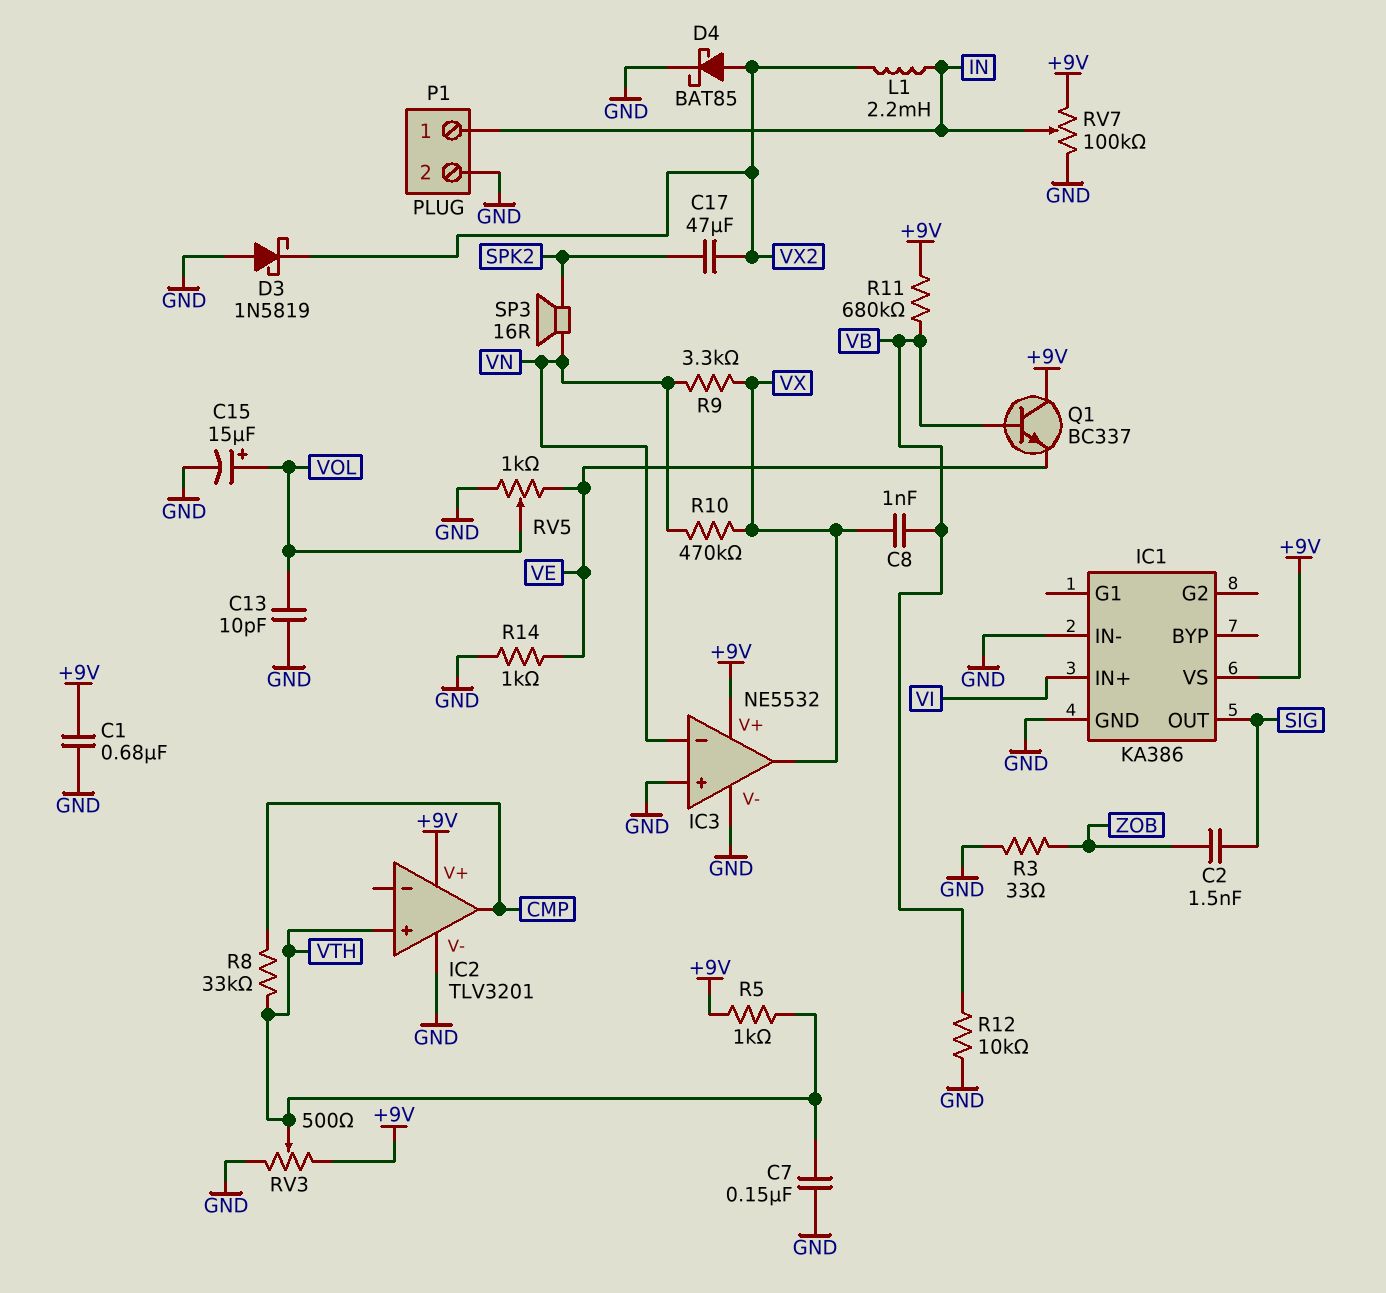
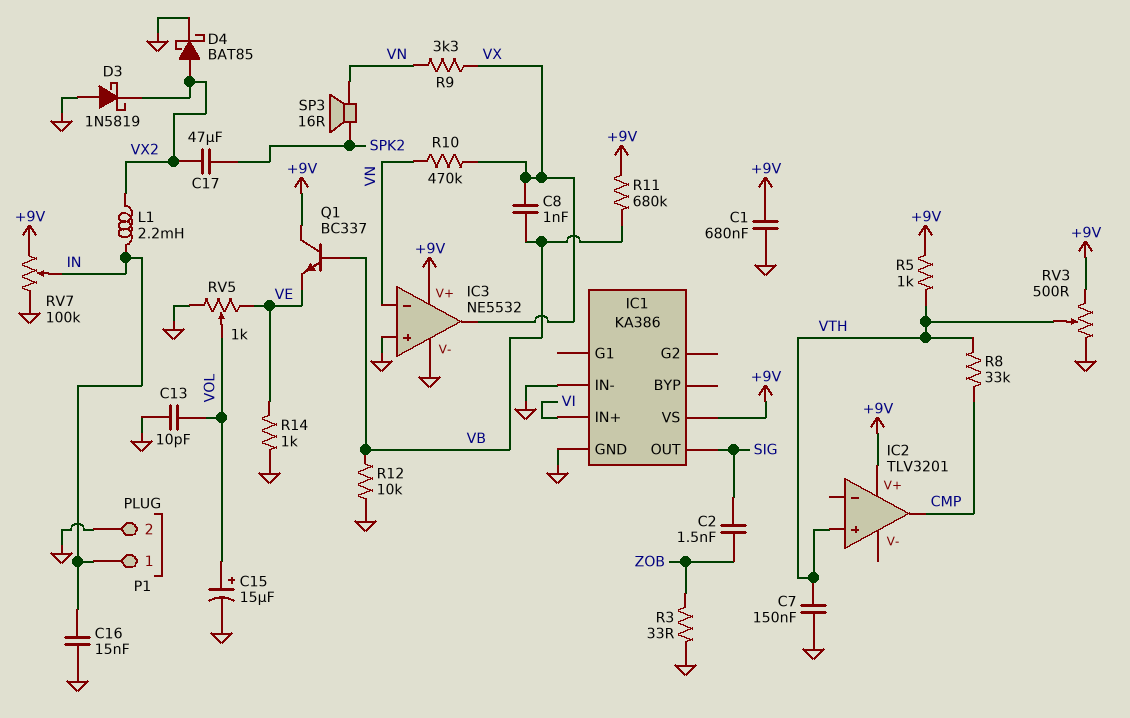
C16: none -> 15nF (GND, IN)
IC2 pin V-: GND -> none

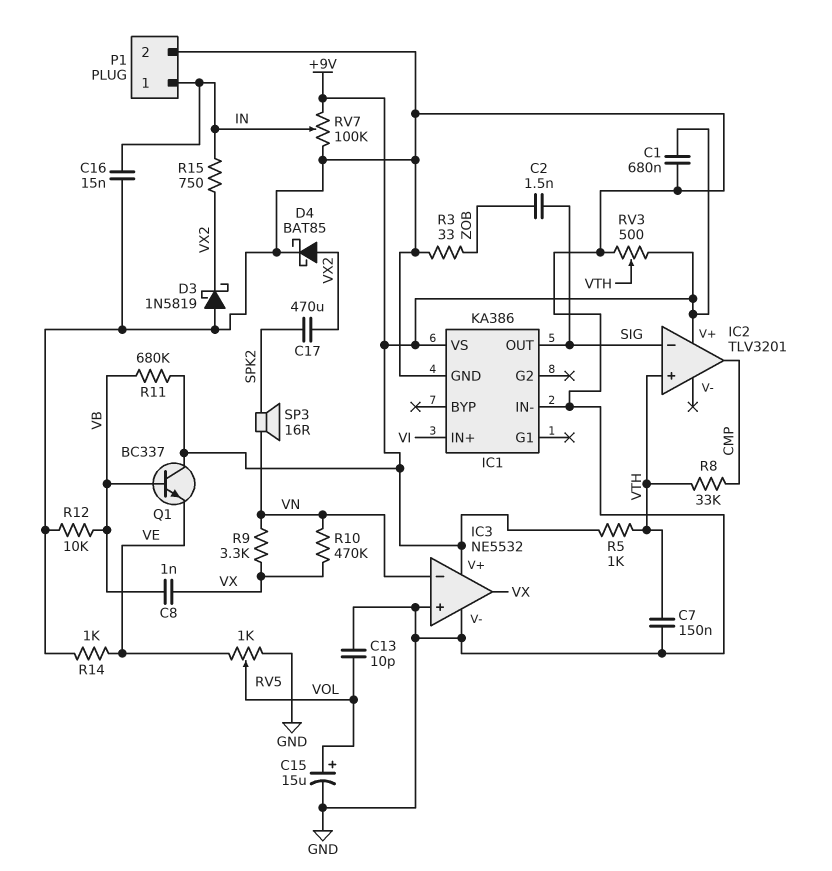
C17: 47uF (SPK2, VX2) -> 470uF (SPK2, VX2)
IC2 pin in-: none -> SIG
L1: 2.2mH (IN, VX2) -> none
R15: none -> 750 (IN, VX2)

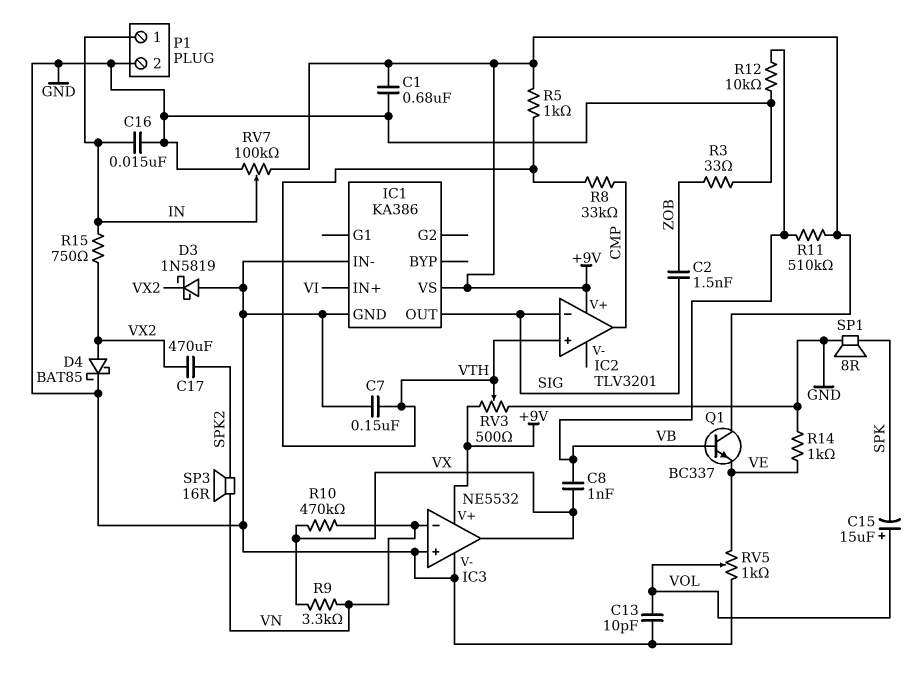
C15: 15uF (plus VOL, minus GND) -> 15uF (plus VOL, minus SPK)
R11: 680k (+9V, VB) -> 510k (+9V, VB)
SP1: none -> speaker 8R (GND, SPK)

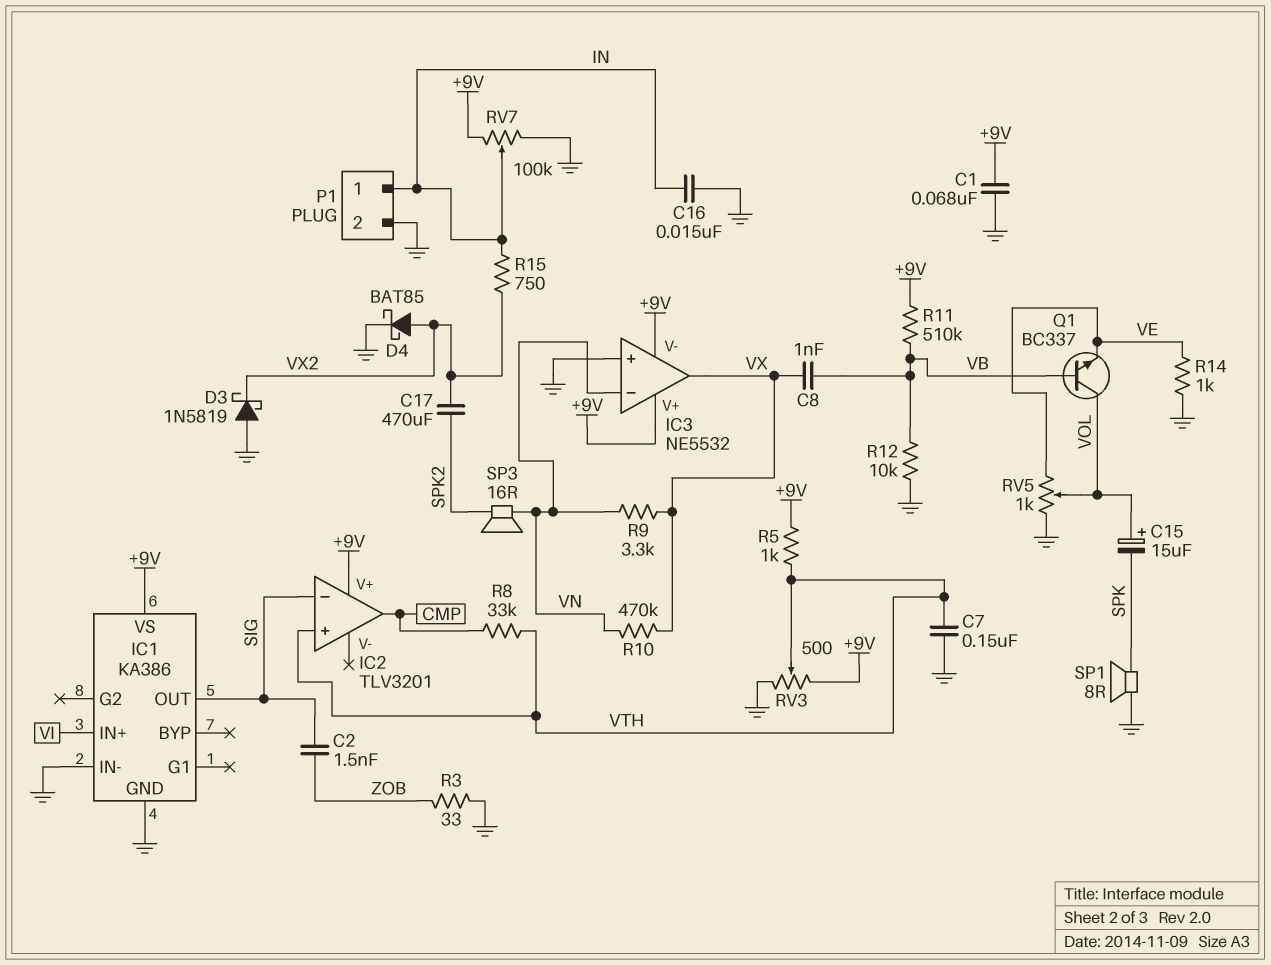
C1: 680nF (+9V, GND) -> 68nF (+9V, GND)
C13: 10pF (GND, VOL) -> none
IC3 pin V-: GND -> +9V
Q1: NPN BC337 (B VB, C +9V, E VE) -> NPN BC337 (B VB, C VOL, E VE)

